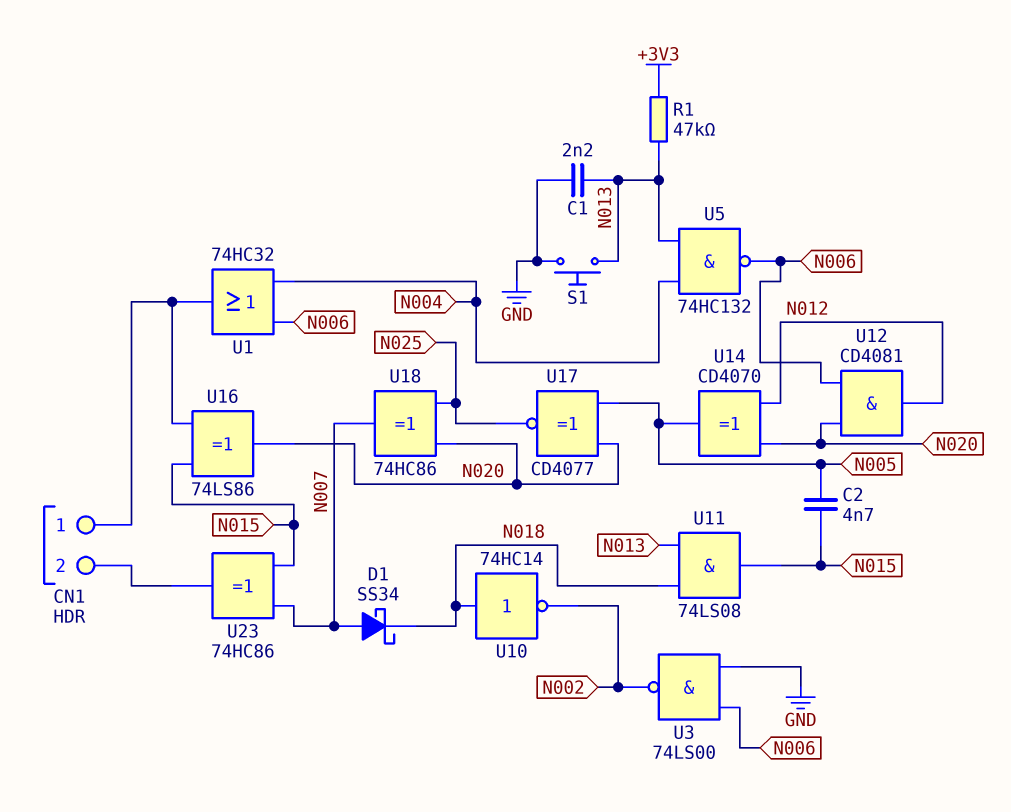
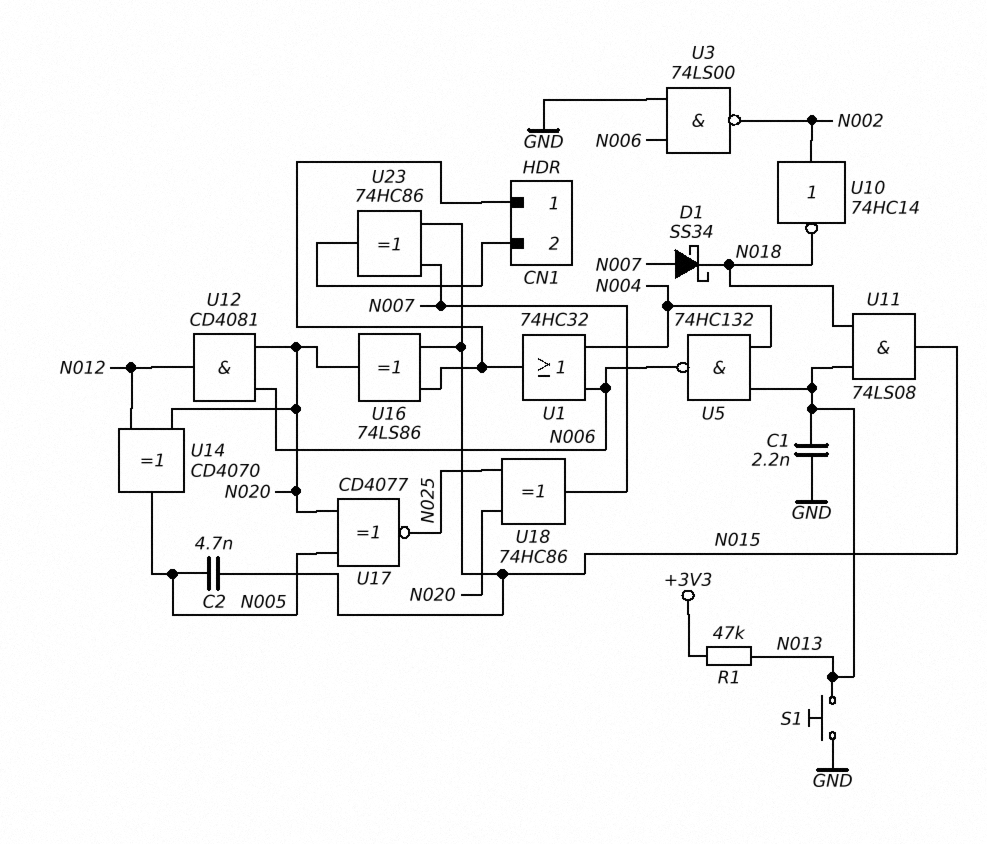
U10: NOT 74HC14 (in N018, out N002) -> NOT 74HC14 (in N002, out N018)

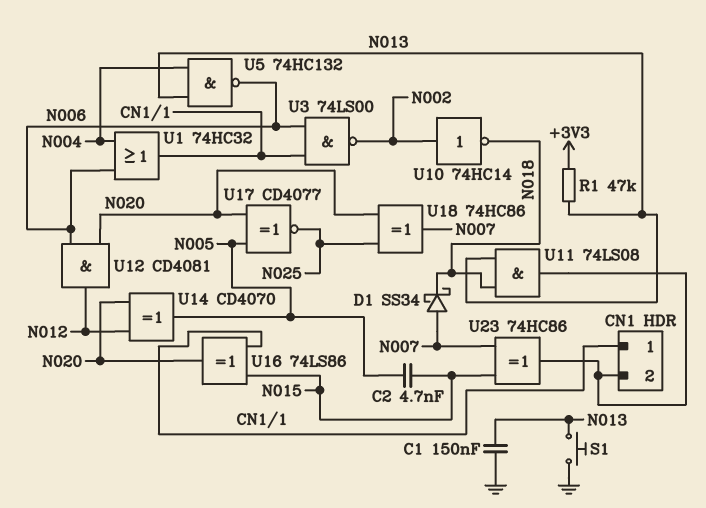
C1: 2.2nF (GND, N013) -> 150nF (GND, N013)
U3: NAND 74LS00 (in GND, in N006, out N002) -> NAND 74LS00 (in CN1/1, in N006, out N002)
U11: AND 74LS08 (in N013, in N018, out N015) -> AND 74LS08 (in N013, in N018, out CN1/2)

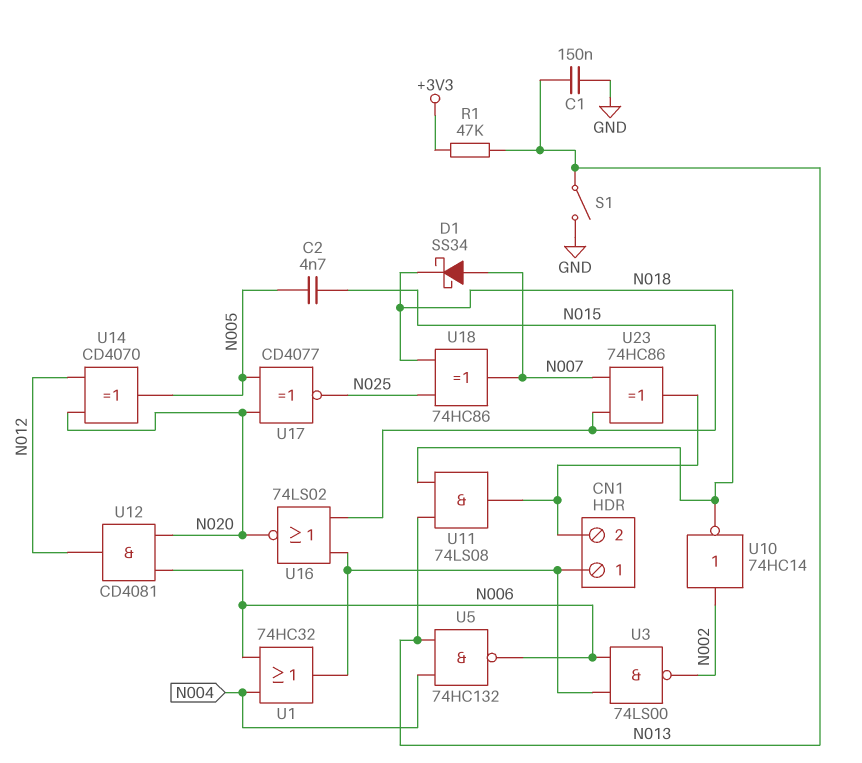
S1: button (GND, N013) -> switch (GND, N013)
U16: XOR 74LS86 (in CN1/1, in N015, out N020) -> NOR 74LS02 (in CN1/1, in N015, out N020)
U18: XOR 74HC86 (in N020, in N025, out N007) -> XOR 74HC86 (in N018, in N025, out N007)

